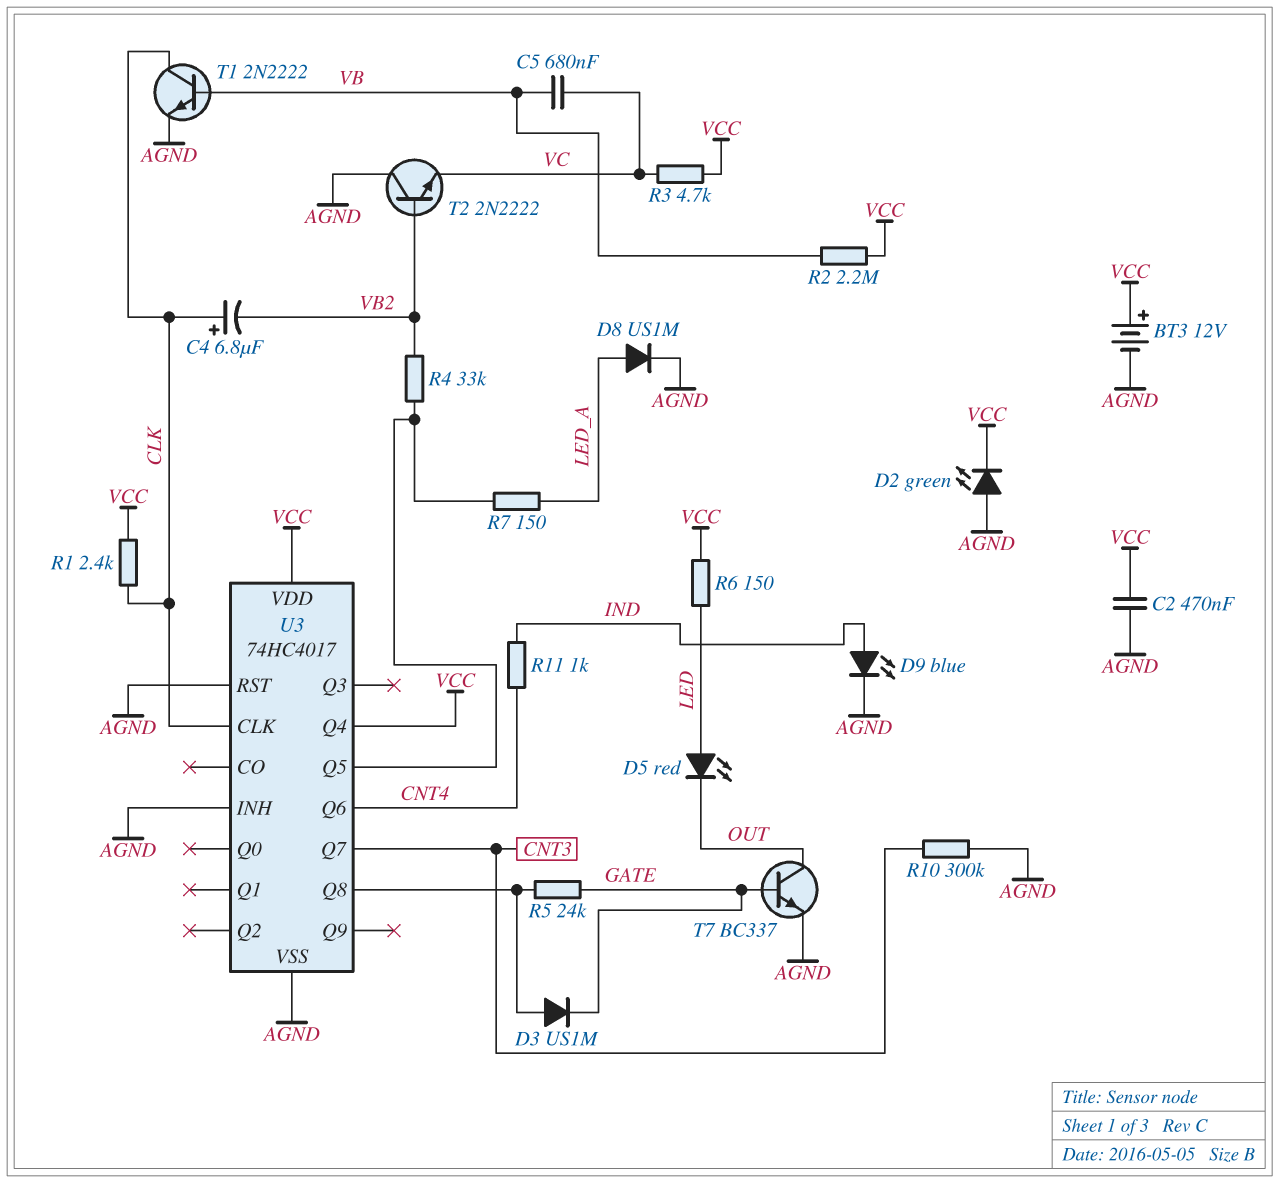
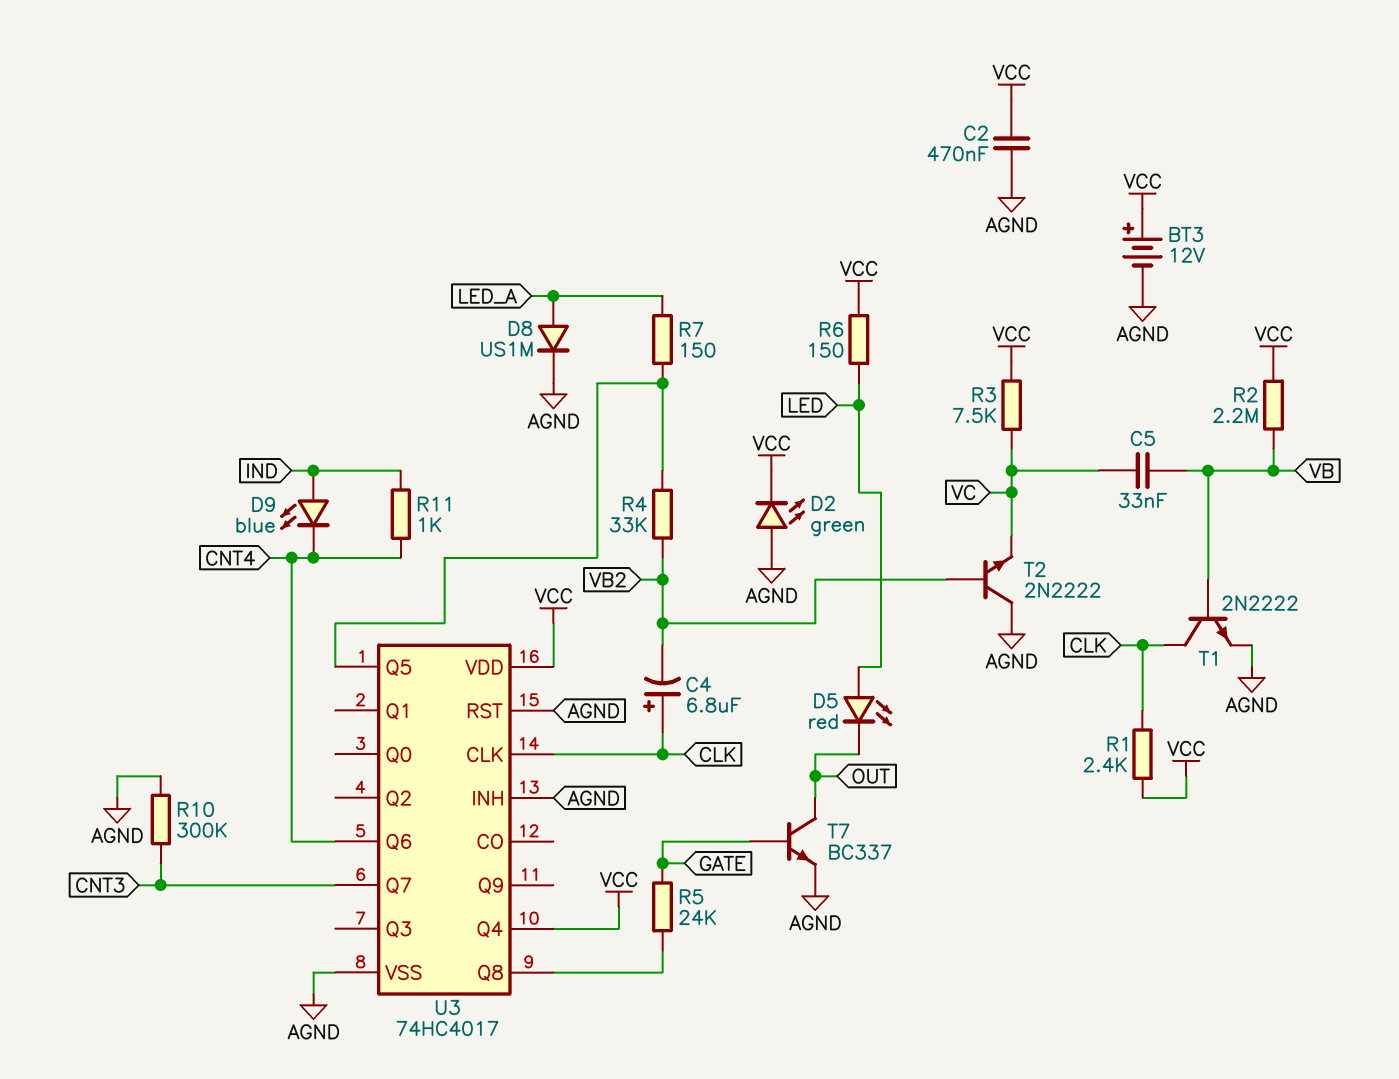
C5: 680nF (VB, VC) -> 33nF (VB, VC)
D3: diode US1M (A U3/Q8, K GATE) -> none
D9: LED blue (A IND, K AGND) -> LED blue (A IND, K CNT4)
R3: 4.7k (VC, VCC) -> 7.5k (VC, VCC)

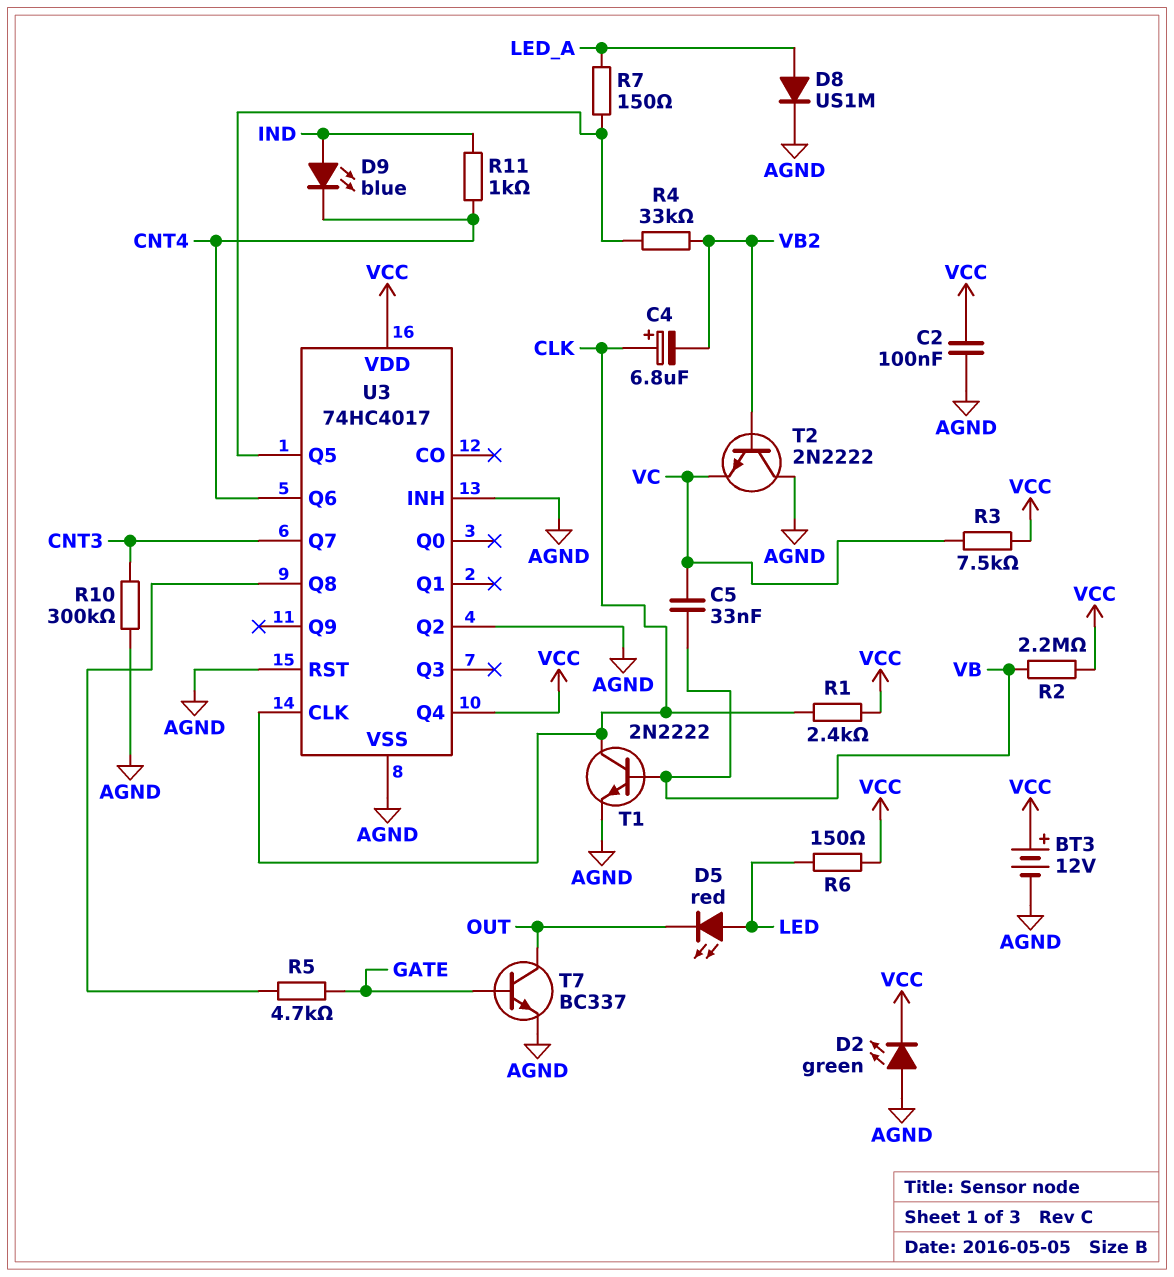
C2: 470nF (AGND, VCC) -> 100nF (AGND, VCC)
R5: 24k (GATE, U3/Q8) -> 4.7k (GATE, U3/Q8)
U3 pin Q2: none -> AGND

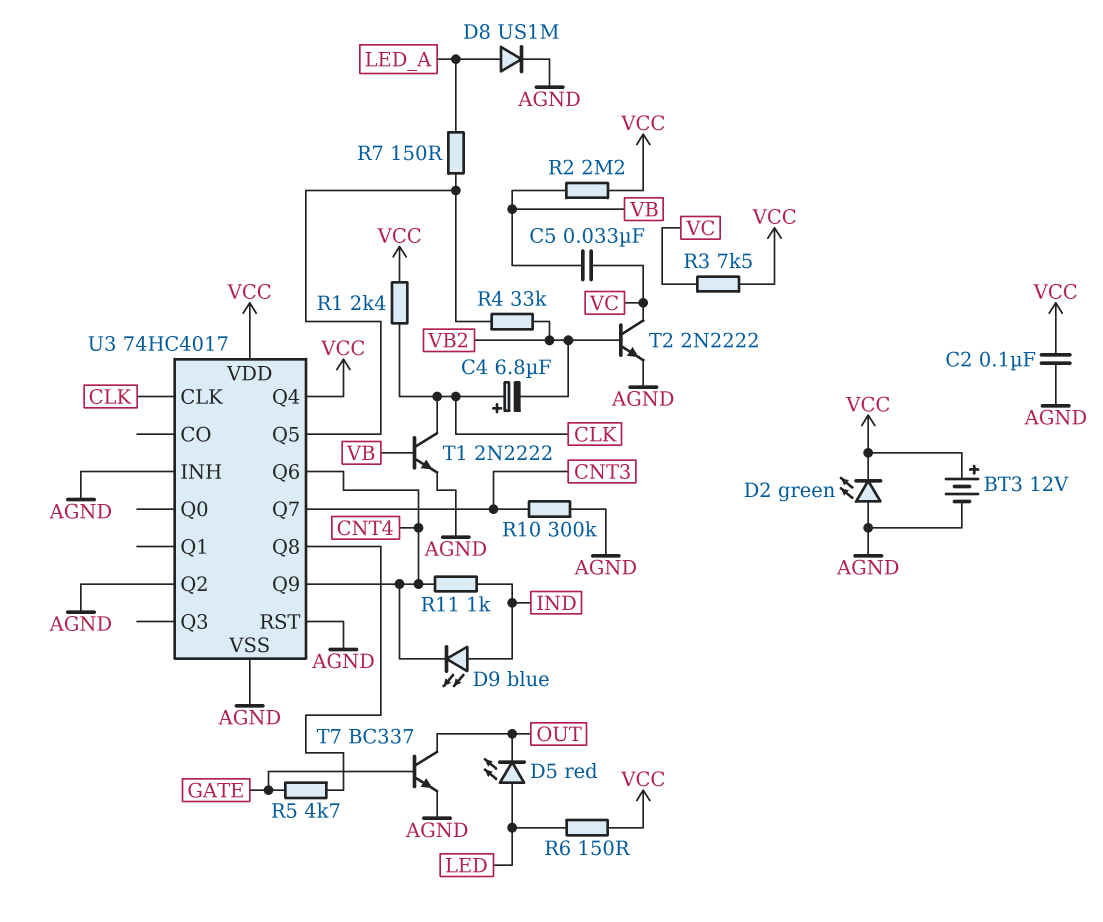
T2: NPN 2N2222 (B VB2, C AGND, E VC) -> NPN 2N2222 (B VB2, C VC, E AGND)
U3 pin Q9: none -> CNT4

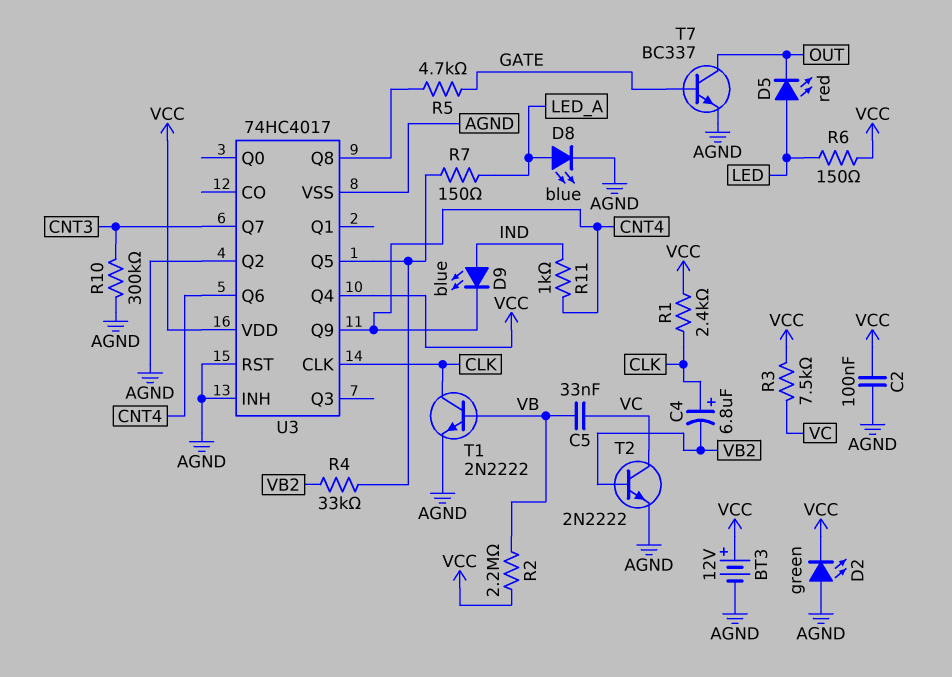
D8: diode US1M (A LED_A, K AGND) -> LED blue (A LED_A, K AGND)

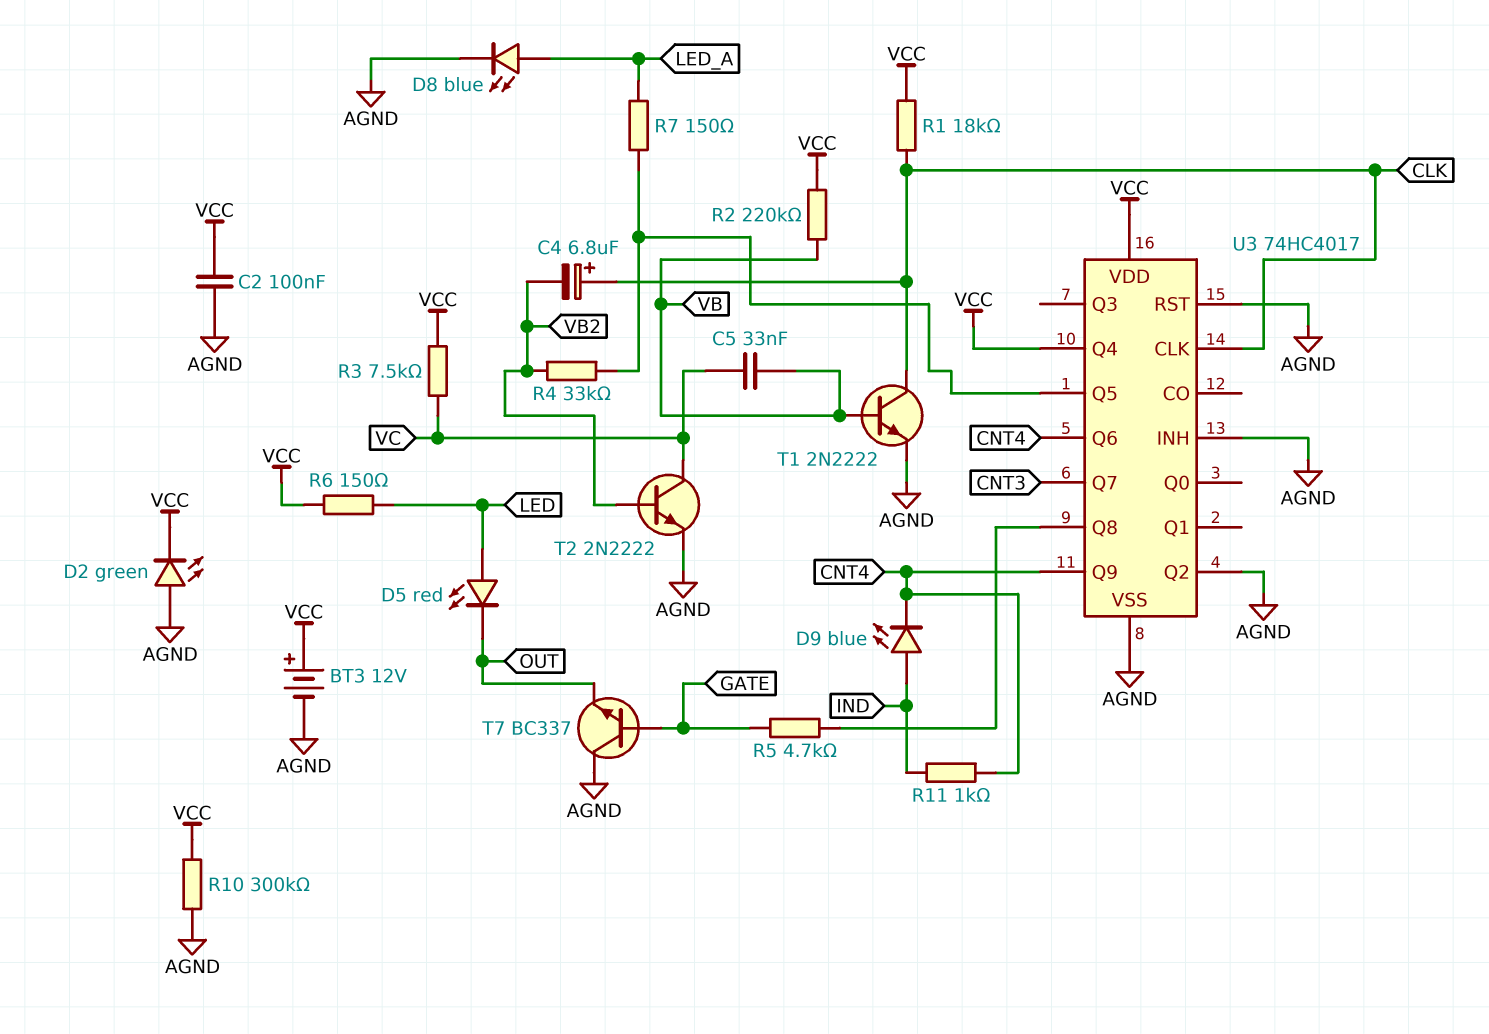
R1: 2.4k (CLK, VCC) -> 18k (CLK, VCC)
R2: 2.2M (VB, VCC) -> 220k (VB, VCC)
R10: 300k (AGND, CNT3) -> 300k (AGND, VCC)
T7: NPN BC337 (B GATE, C OUT, E AGND) -> NPN BC337 (B GATE, C AGND, E OUT)

